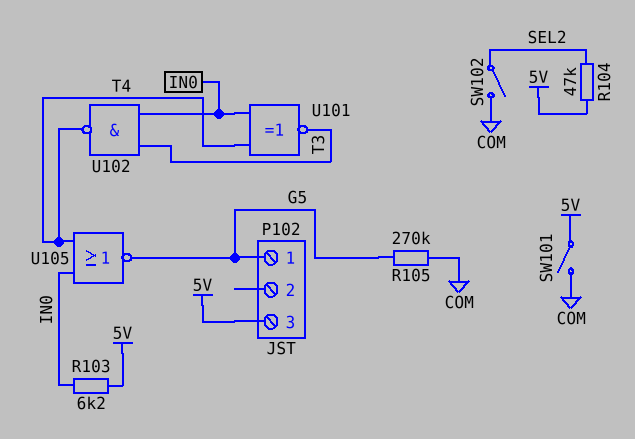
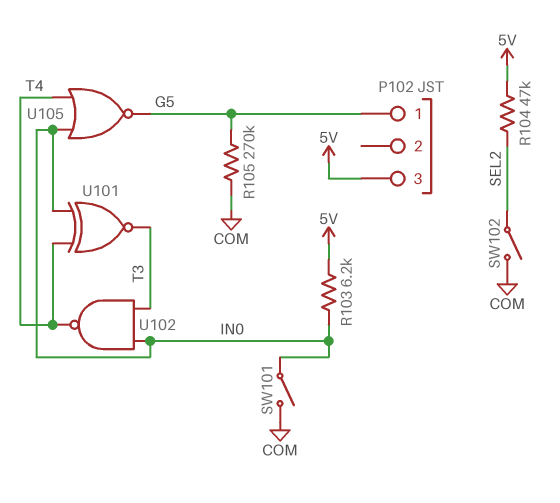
SW101: switch (5V, COM) -> switch (COM, IN0)

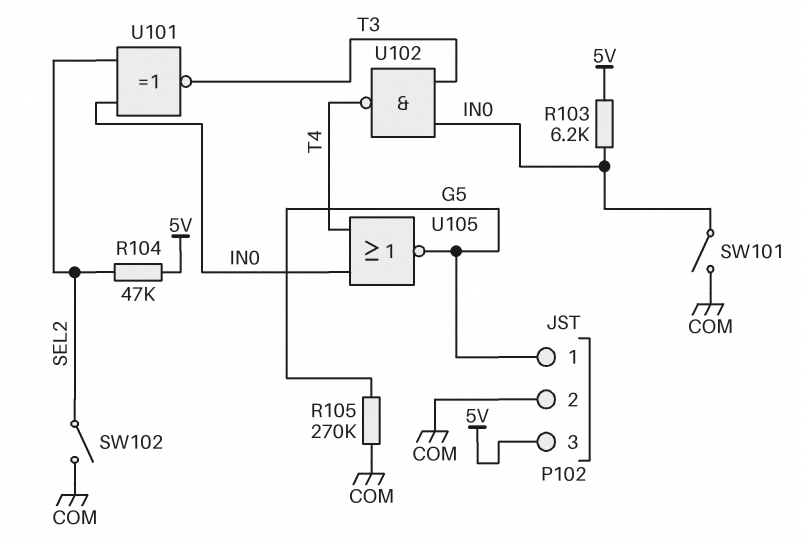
P102 pin 2: none -> COM
U101: XNOR (in IN0, in T4, out T3) -> XNOR (in IN0, in SEL2, out T3)

